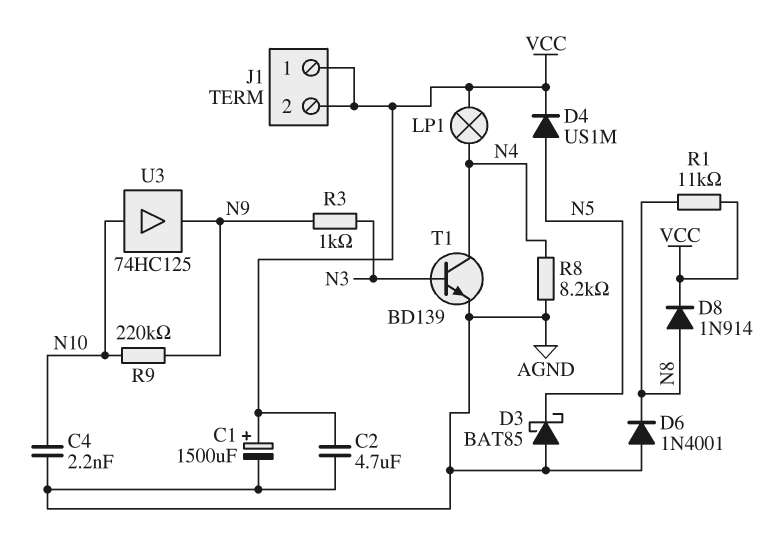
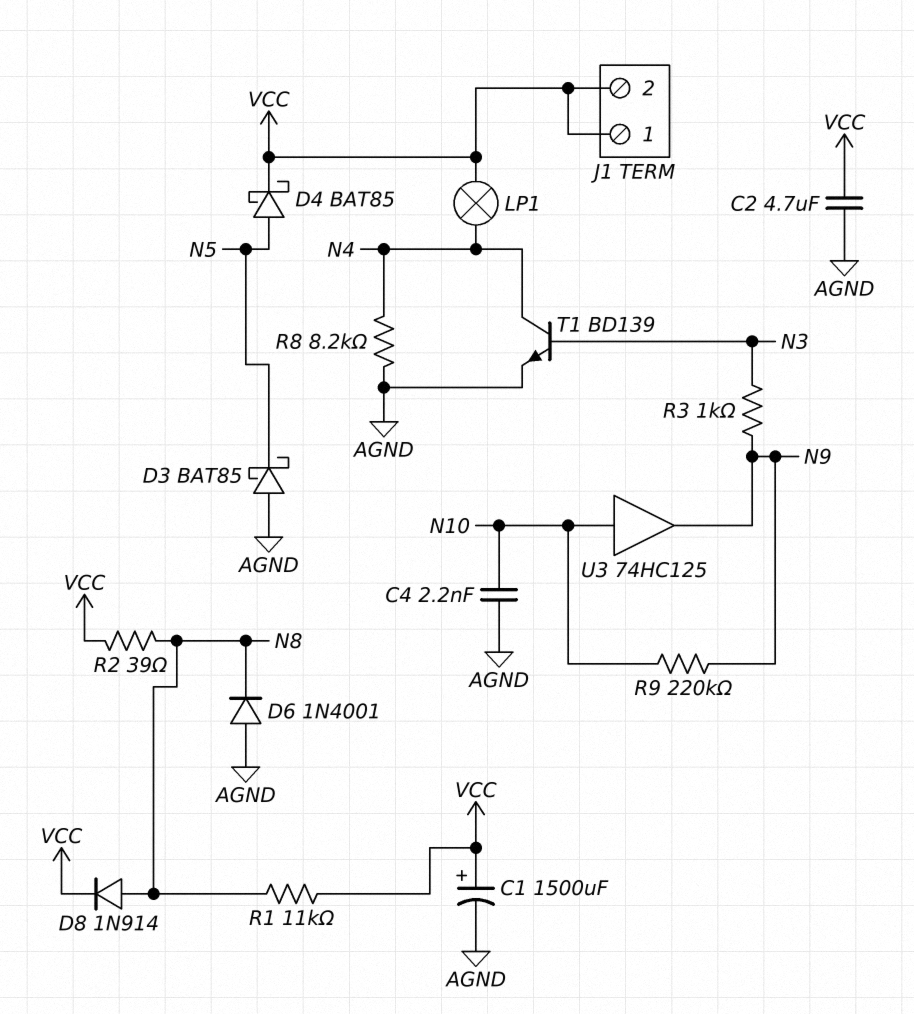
D4: diode US1M (A N5, K VCC) -> schottky BAT85 (A N5, K VCC)
R2: none -> 39 (N8, VCC)

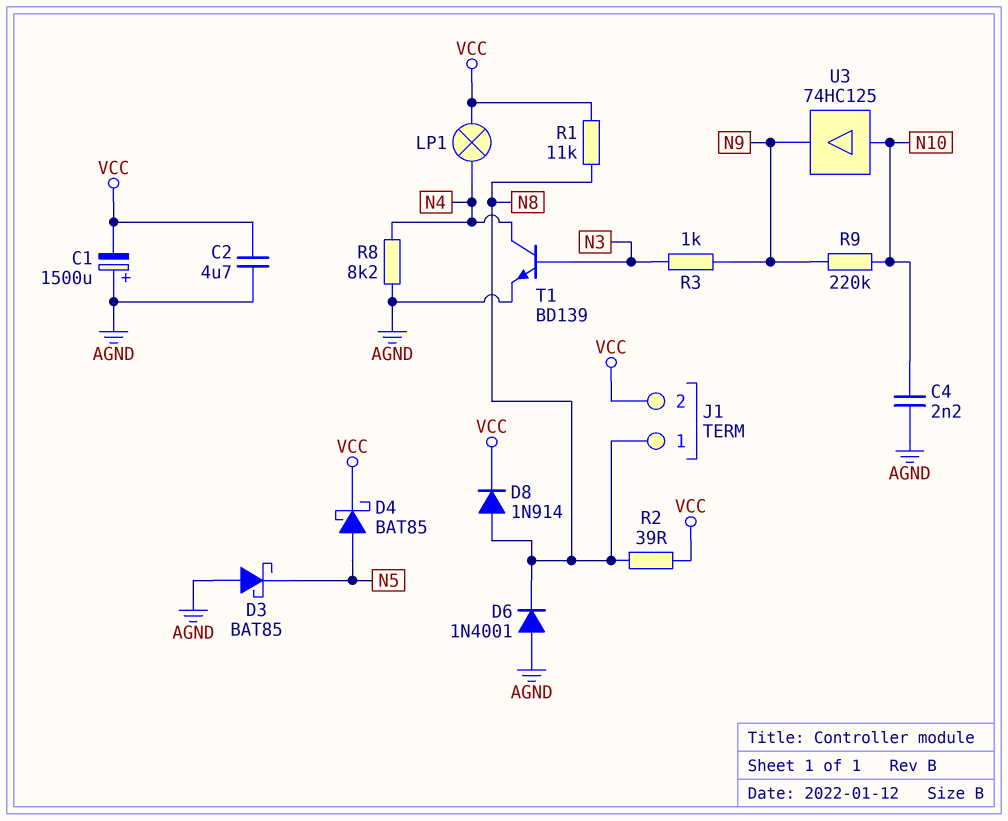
C1: 1500uF (plus VCC, minus AGND) -> 1500uF (plus AGND, minus VCC)
J1 pin 1: VCC -> N8

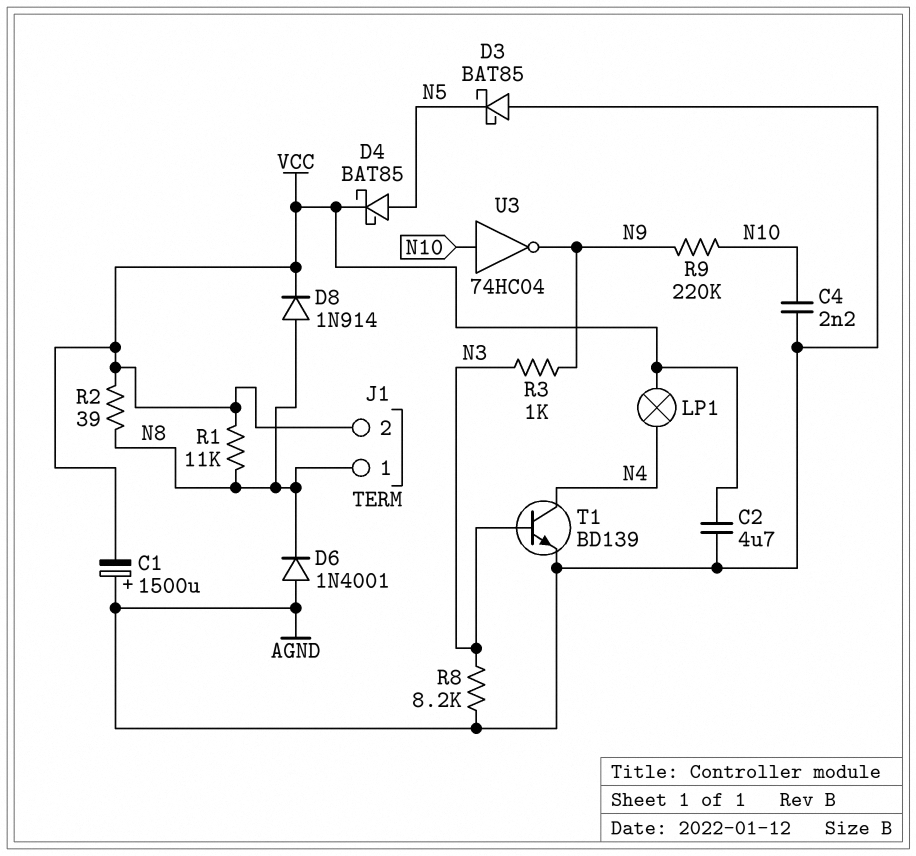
R8: 8.2k (AGND, N4) -> 8.2k (AGND, N3)
U3: buffer 74HC125 (in N10, out N9) -> NOT 74HC04 (in N10, out N9)

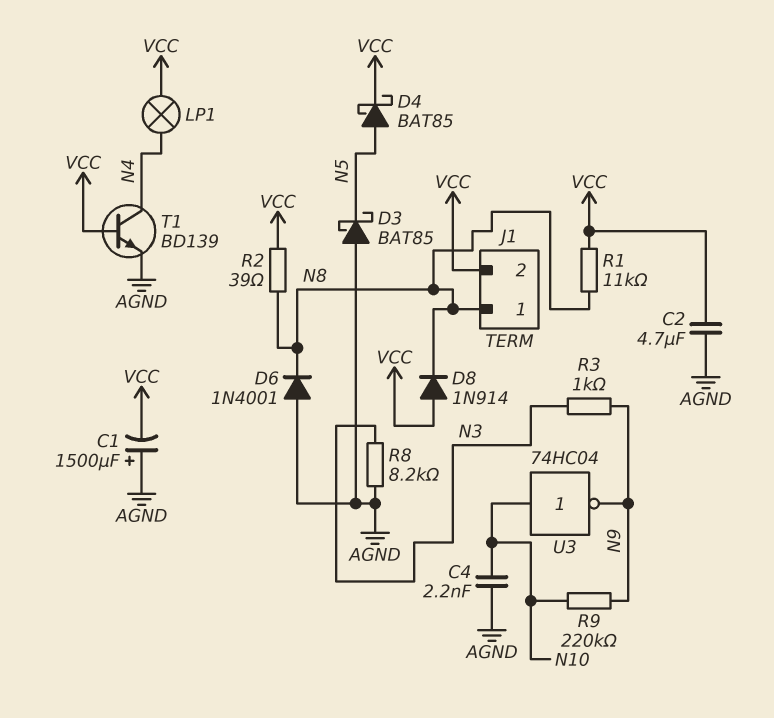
D8: diode 1N914 (A N8, K VCC) -> diode 1N914 (A VCC, K N8)
T1: NPN BD139 (B N3, C N4, E AGND) -> NPN BD139 (B VCC, C N4, E AGND)

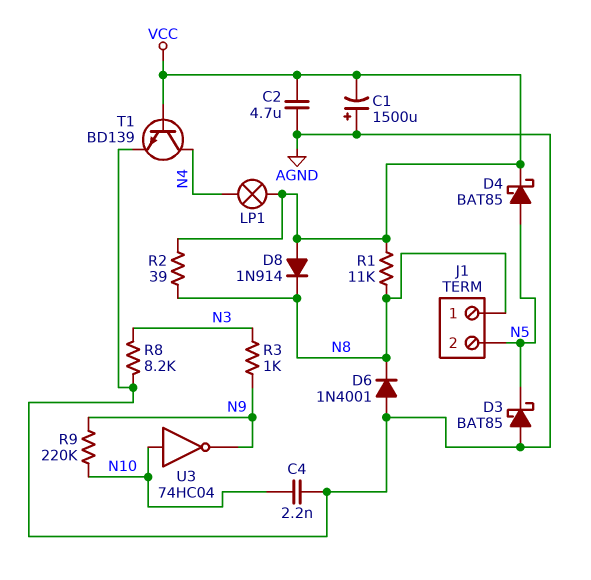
J1 pin 2: VCC -> N5

